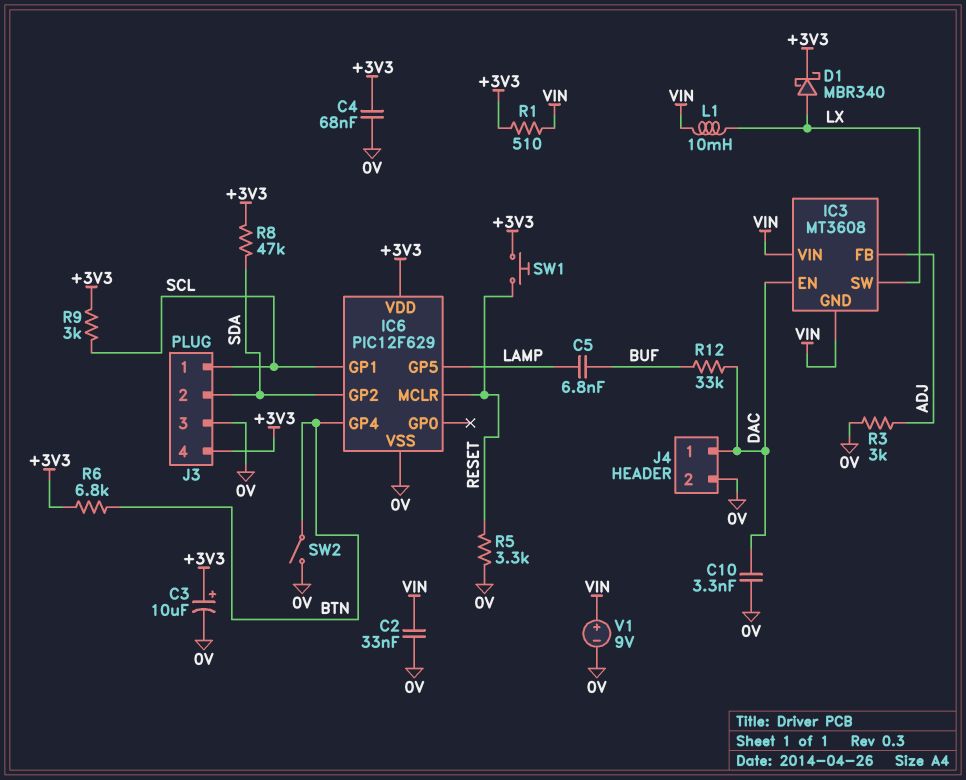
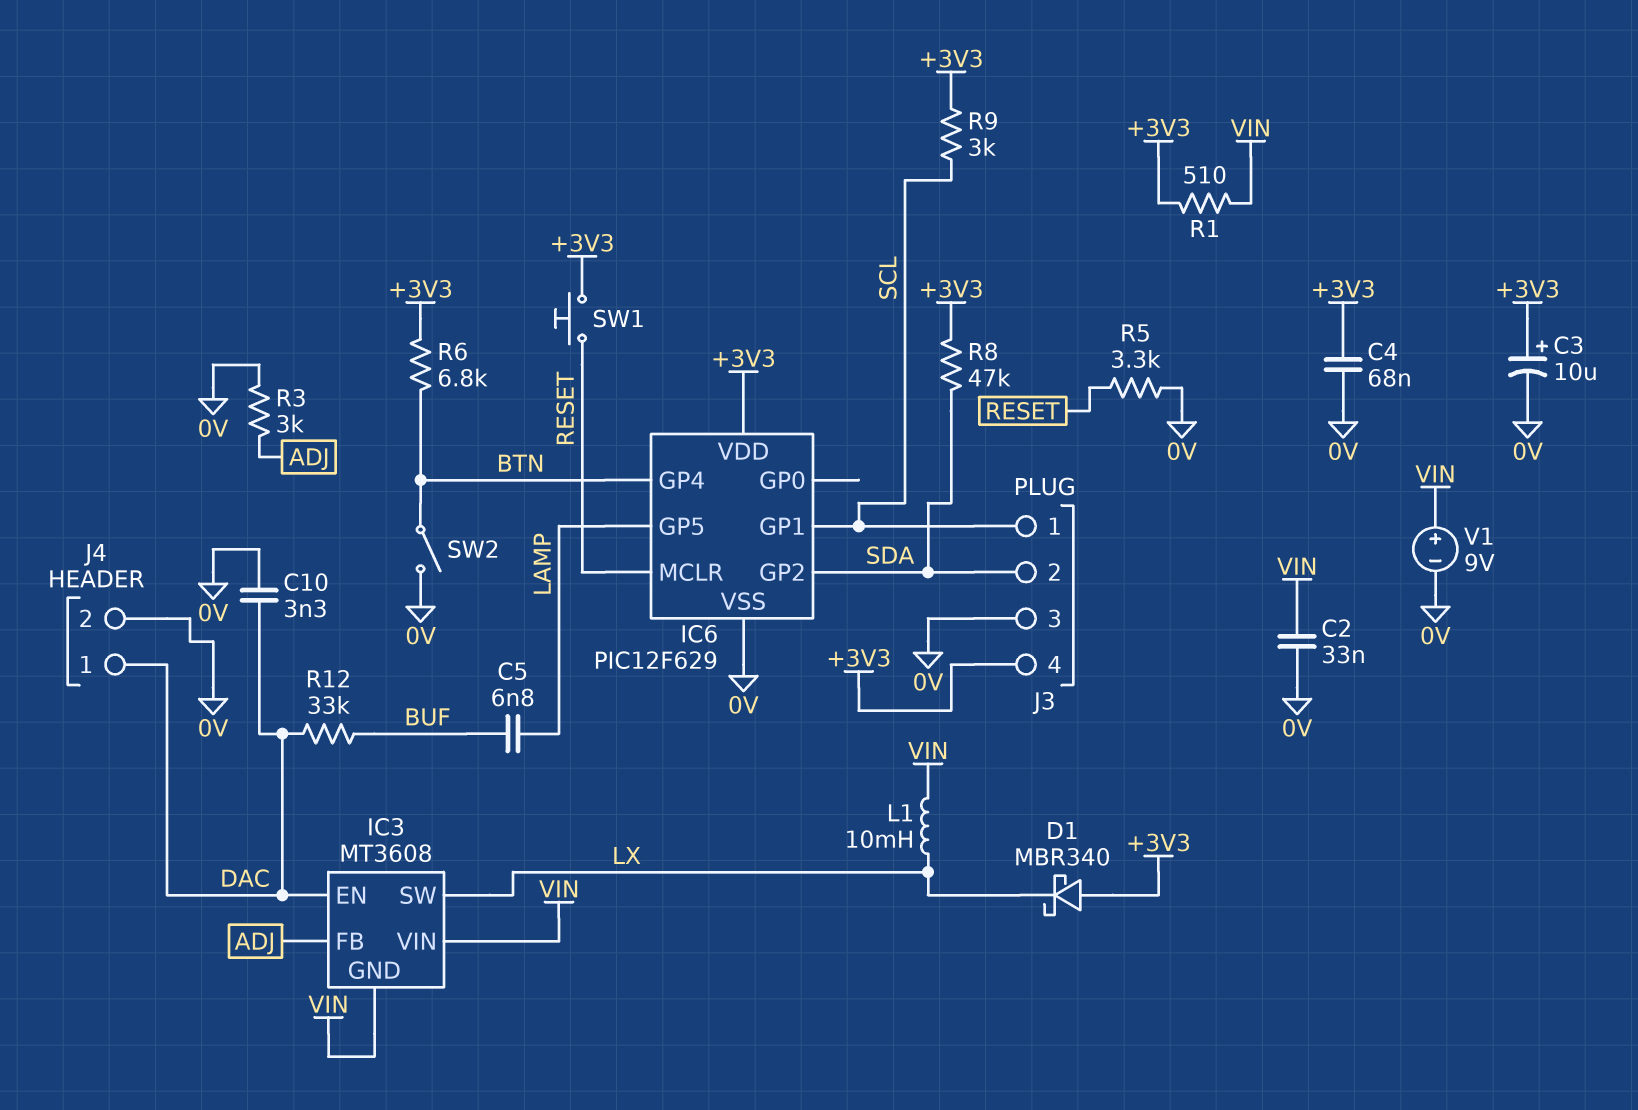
D1: schottky MBR340 (A LX, K +3V3) -> schottky MBR340 (A +3V3, K LX)

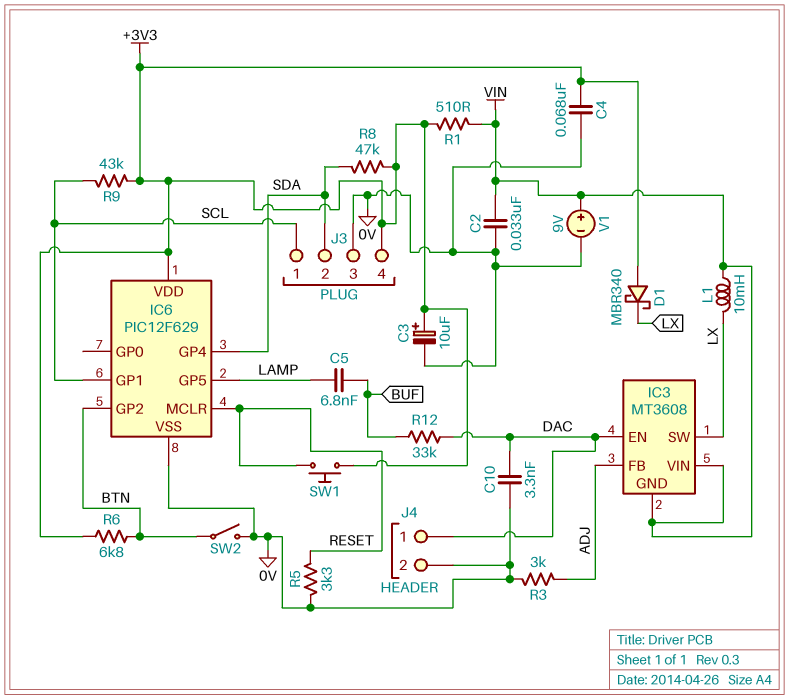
IC6 pin GP2: SDA -> BTN
IC6 pin GP4: BTN -> SDA
R9: 3k (+3V3, SCL) -> 43k (+3V3, SCL)

